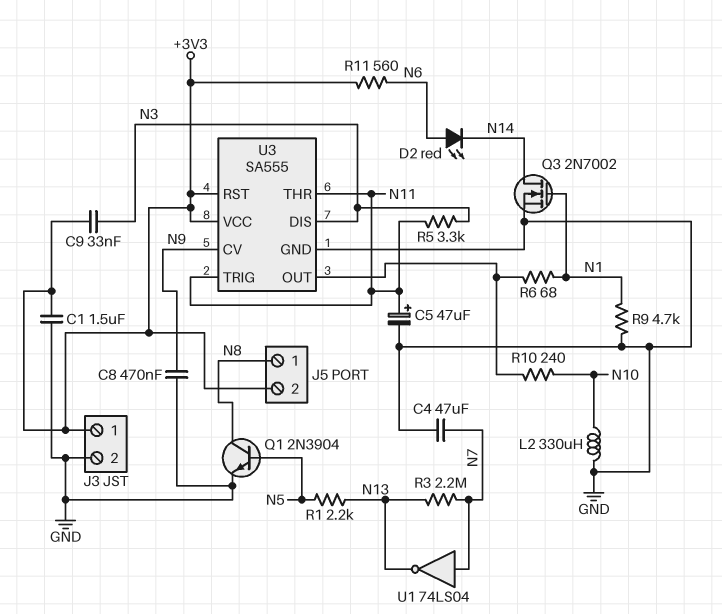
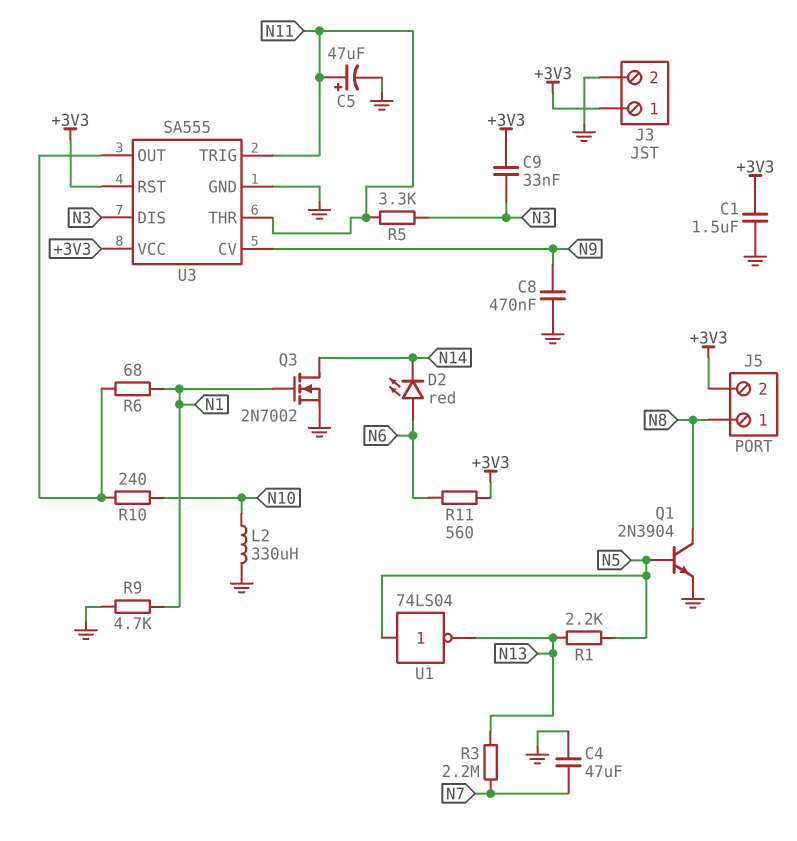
U1: NOT 74LS04 (in N7, out N13) -> NOT 74LS04 (in N5, out N13)

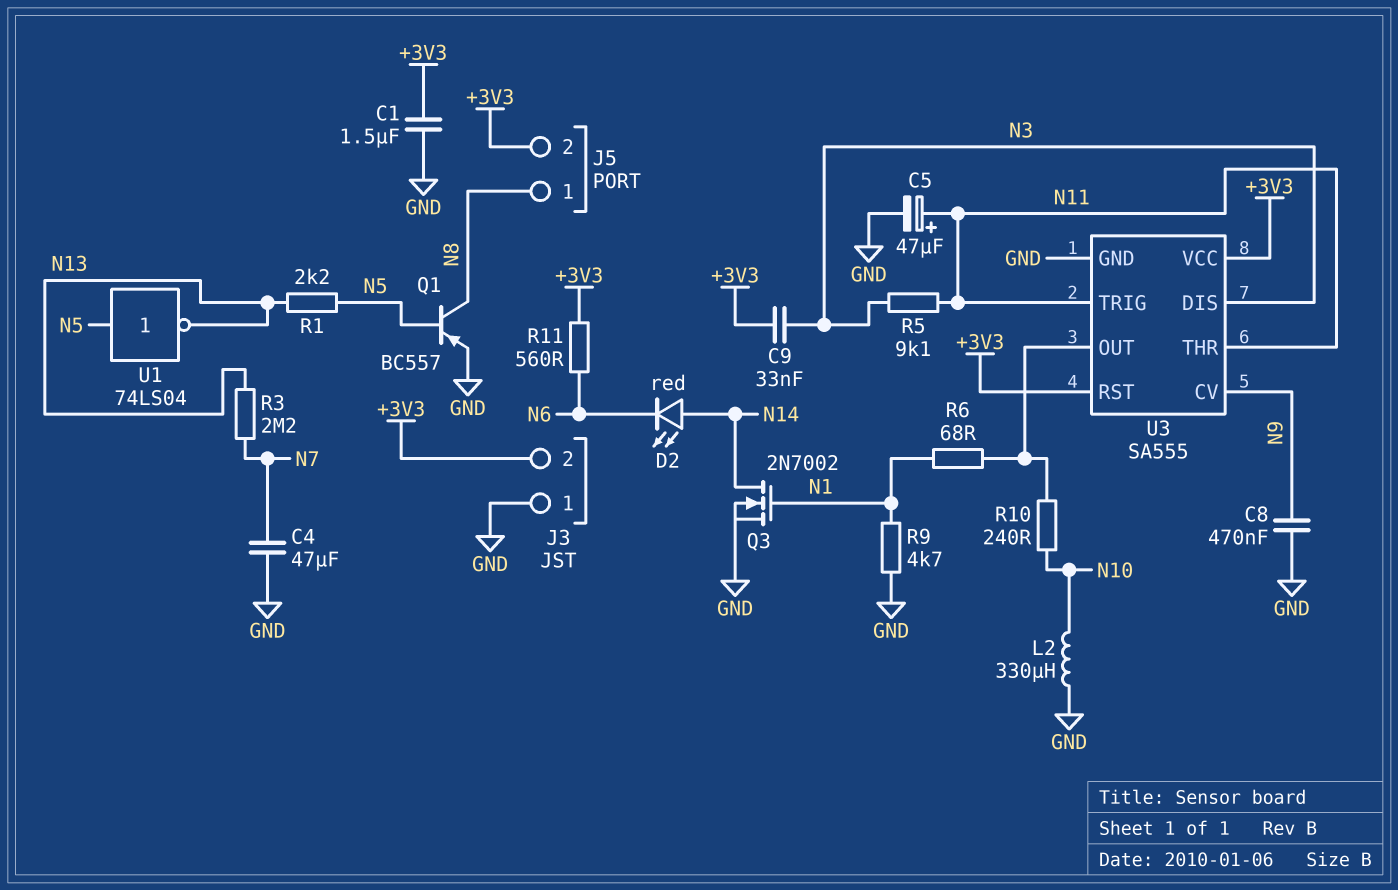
D2: LED red (A N6, K N14) -> LED red (A N14, K N6)
J3 pin 1: +3V3 -> GND
J3 pin 2: GND -> +3V3
Q1: NPN 2N3904 (B N5, C N8, E GND) -> PNP BC557 (B N5, C N8, E GND)
R5: 3.3k (N3, N11) -> 9.1k (N3, N11)

